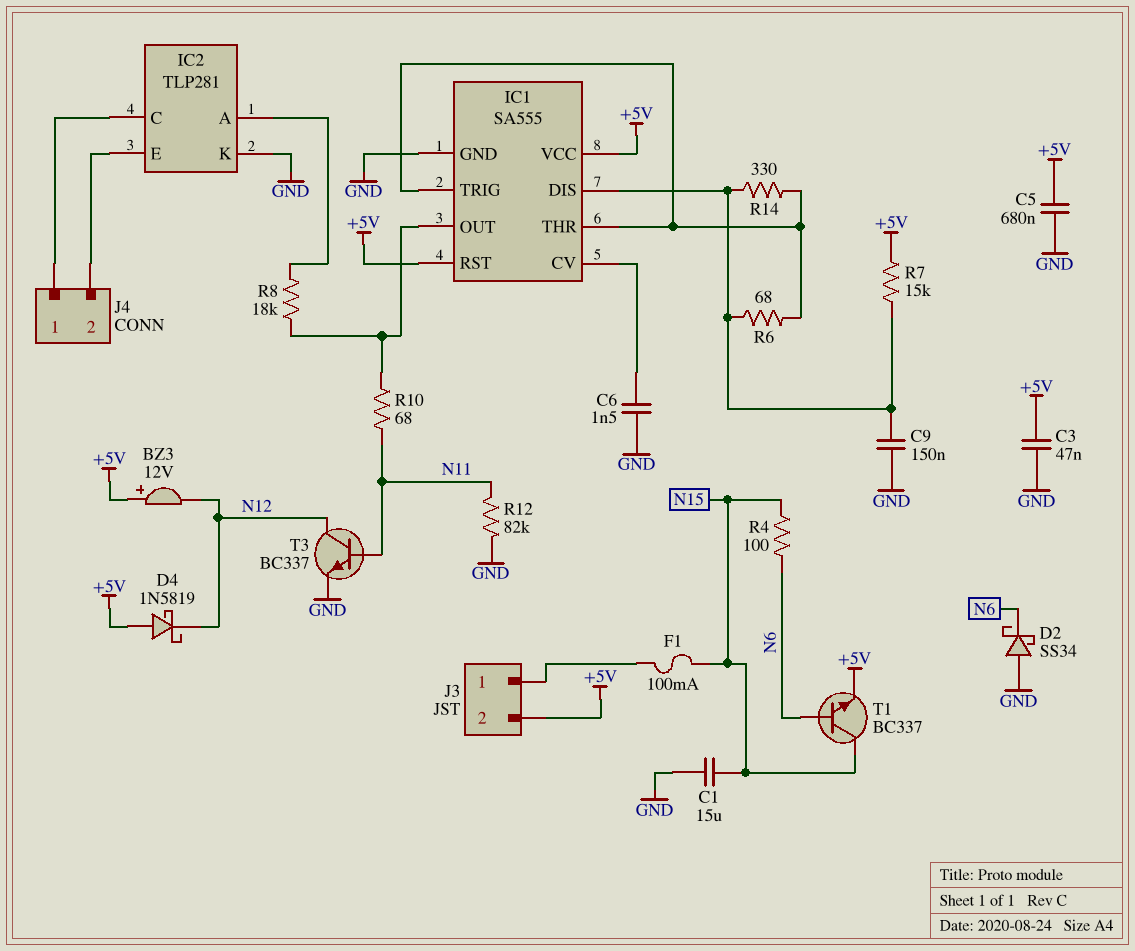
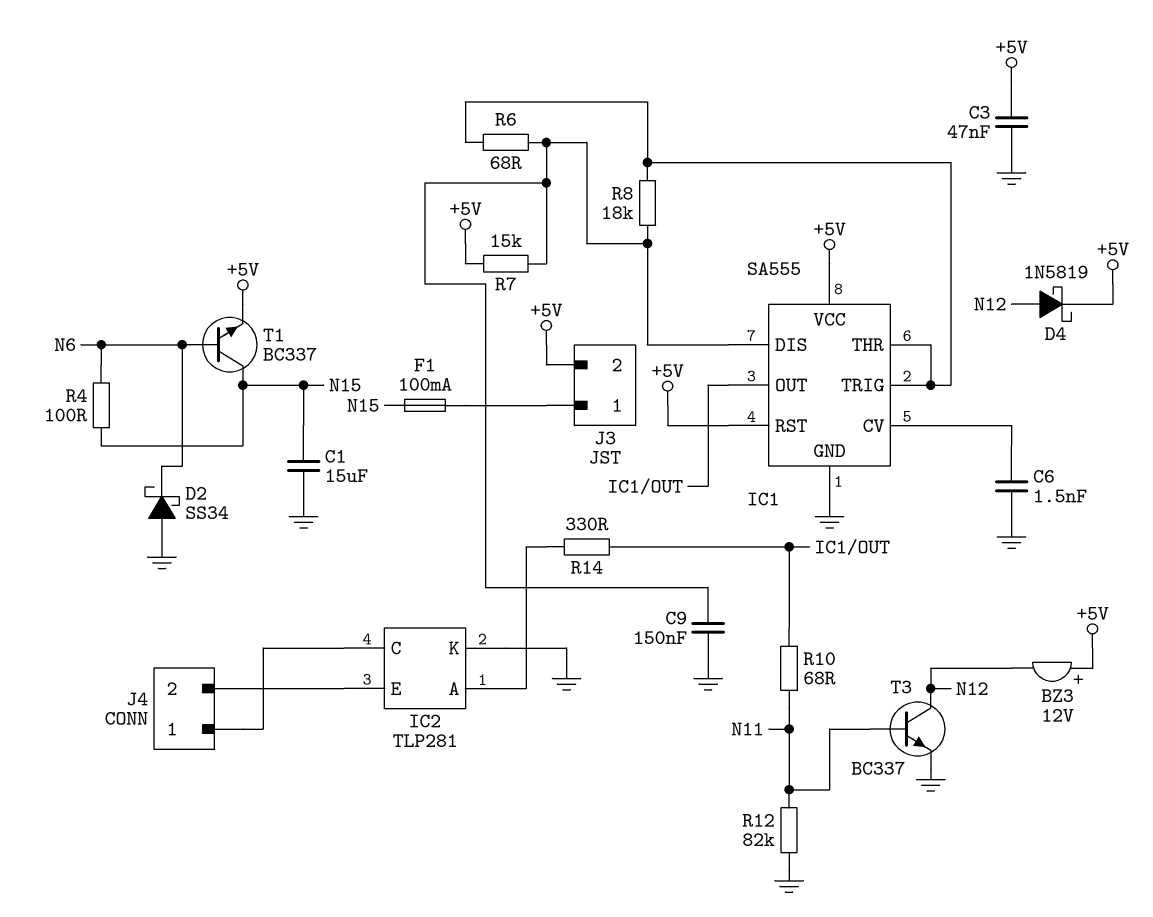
C5: 680nF (+5V, GND) -> none
D4: schottky 1N5819 (A +5V, K N12) -> schottky 1N5819 (A N12, K +5V)
R8: 18k (IC1/OUT, IC2/A) -> 18k (IC1/DIS, IC1/THR)
R14: 330 (IC1/DIS, IC1/THR) -> 330 (IC1/OUT, IC2/A)

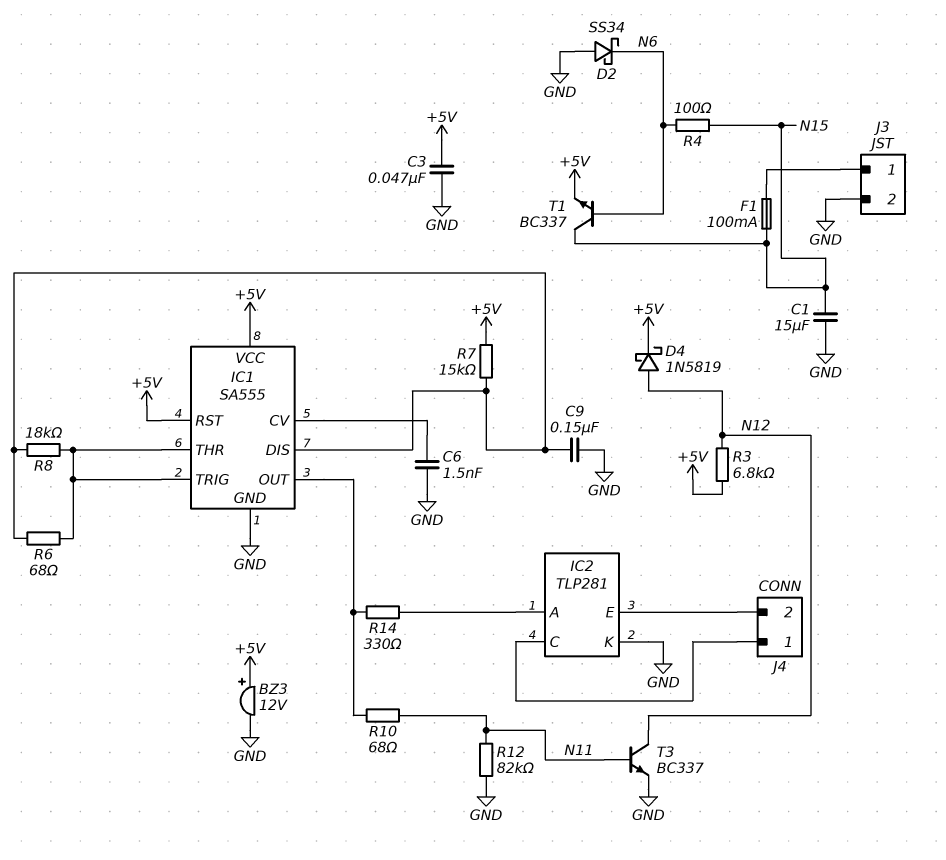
BZ3: buzzer 12V (plus +5V, minus N12) -> buzzer 12V (plus +5V, minus GND)
J3 pin 2: +5V -> GND
R3: none -> 6.8k (+5V, N12)

